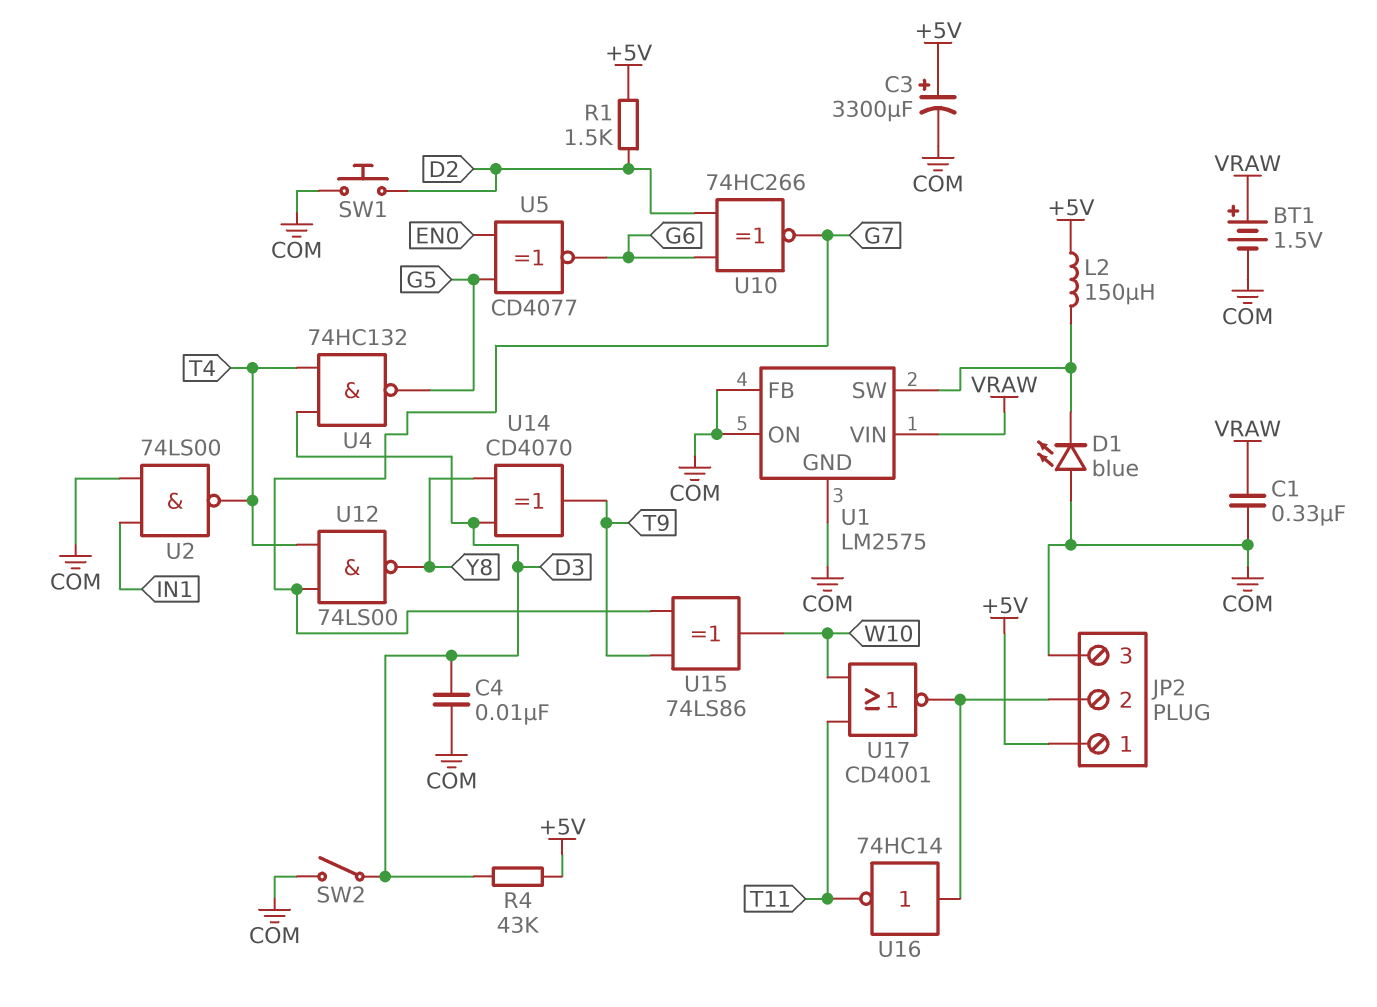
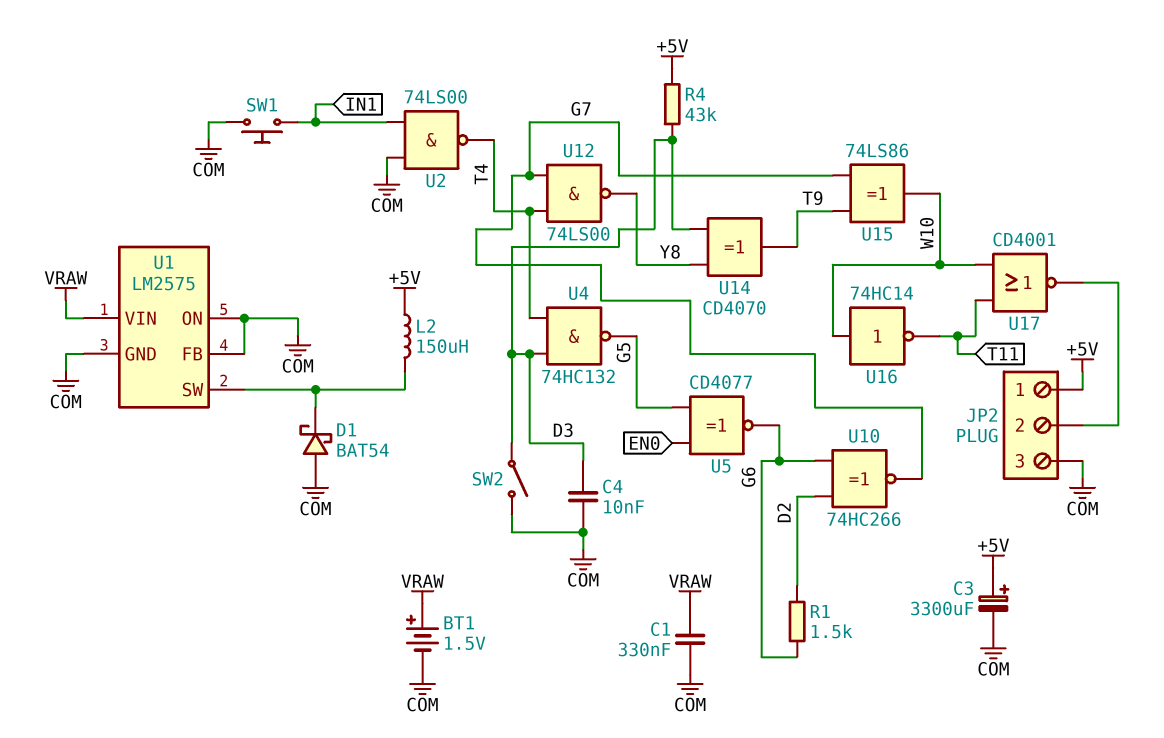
D1: LED blue (A COM, K U1/SW) -> schottky BAT54 (A COM, K U1/SW)
R1: 1.5k (+5V, D2) -> 1.5k (D2, G6)
SW1: button (COM, D2) -> button (COM, IN1)
U16: NOT 74HC14 (in JP2/2, out T11) -> NOT 74HC14 (in W10, out T11)

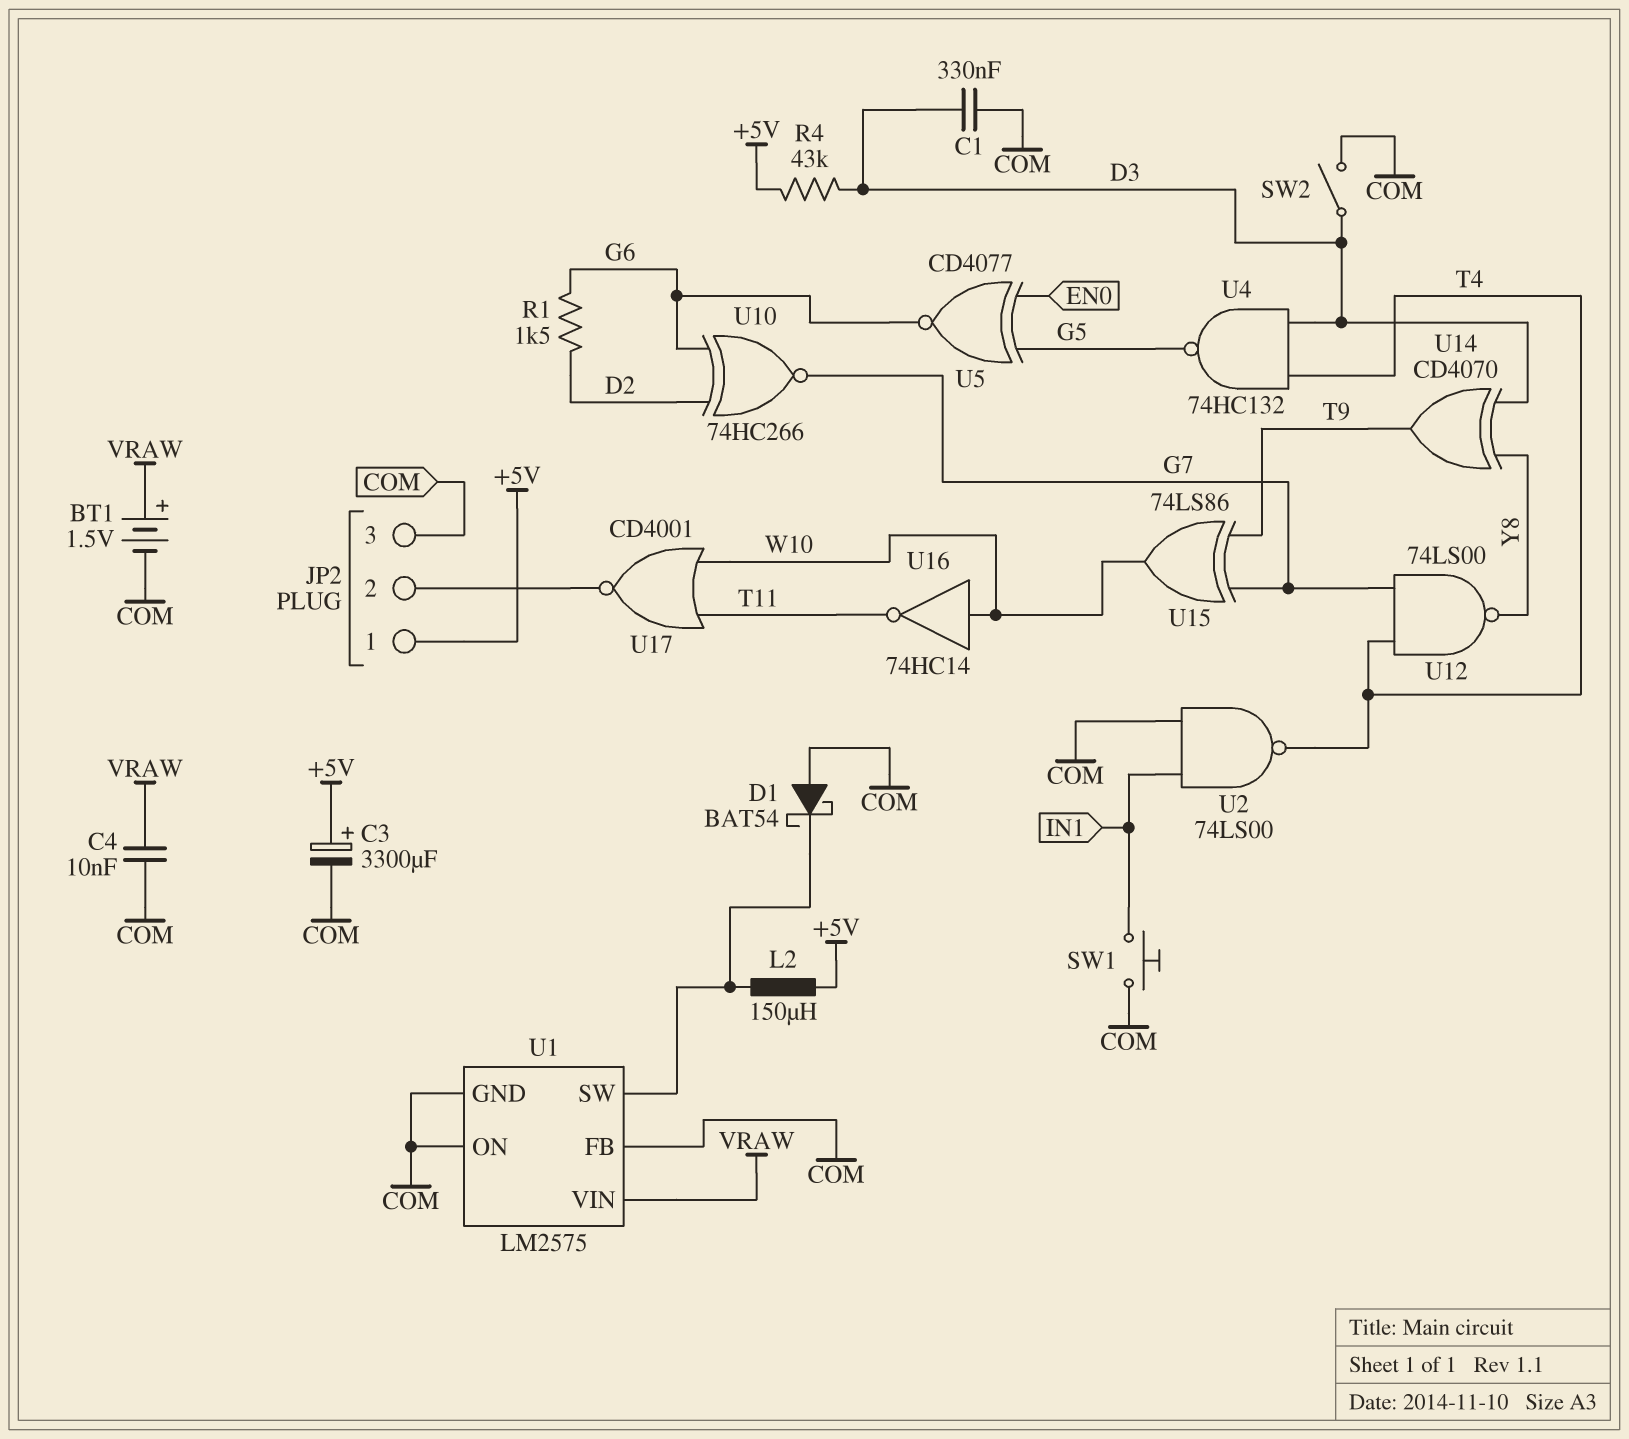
C1: 330nF (COM, VRAW) -> 330nF (COM, D3)
C4: 10nF (COM, D3) -> 10nF (COM, VRAW)

